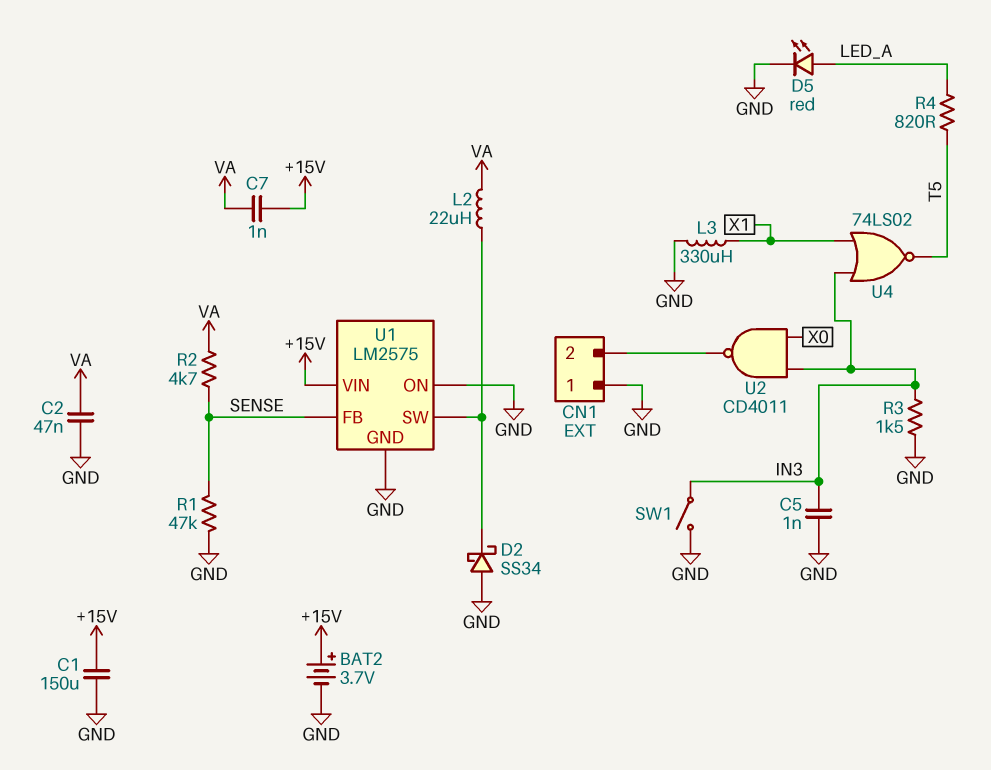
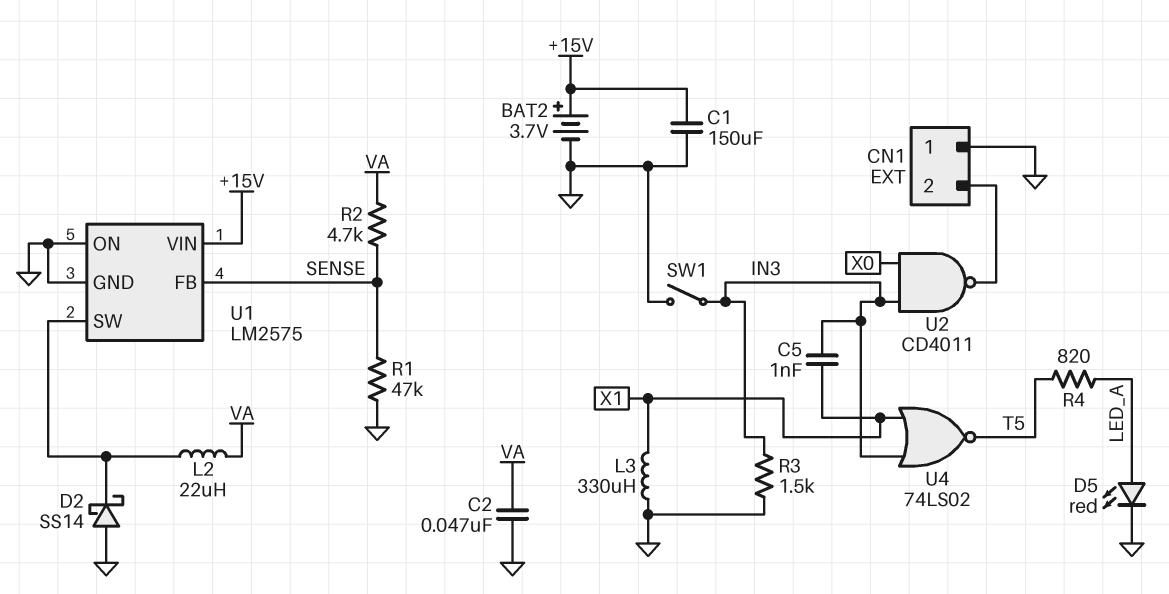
C5: 1nF (GND, IN3) -> 1nF (IN3, X1)
C7: 1nF (+15V, VA) -> none
D2: schottky SS34 (A GND, K U1/SW) -> schottky SS14 (A GND, K U1/SW)

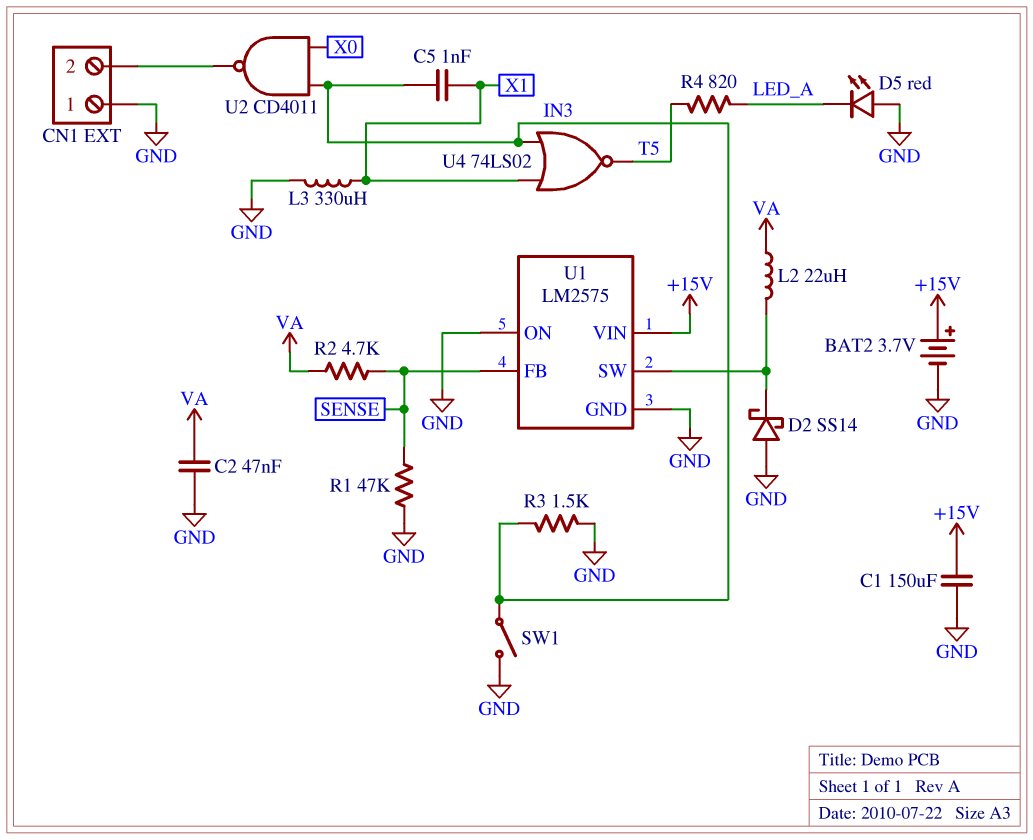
D5: LED red (A LED_A, K GND) -> LED red (A GND, K LED_A)

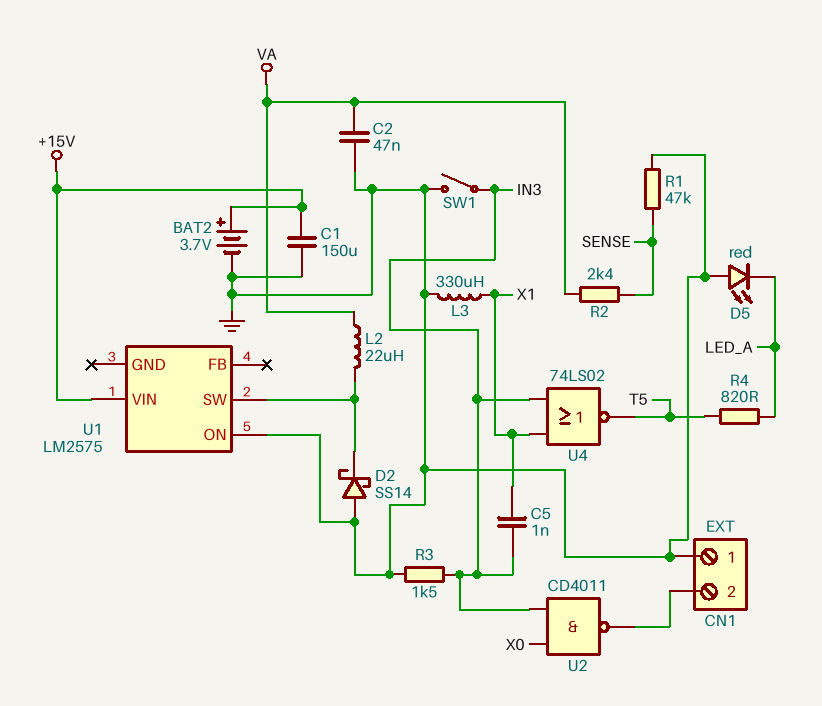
R2: 4.7k (SENSE, VA) -> 2.4k (SENSE, VA)
U1 pin FB: SENSE -> none
U1 pin GND: GND -> none

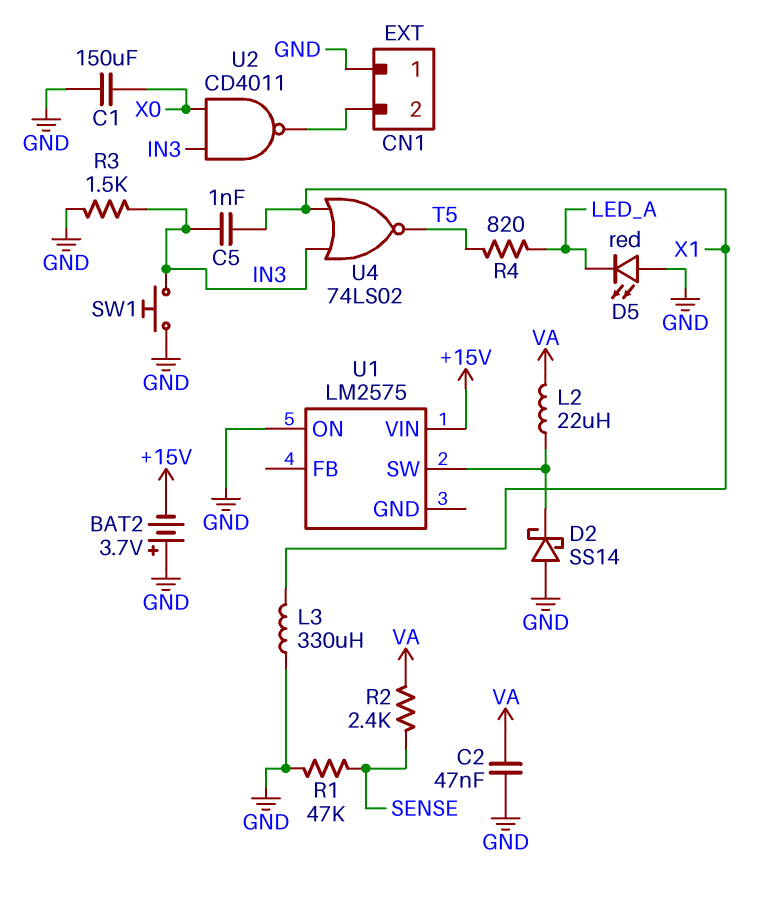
BAT2: 3.7V (plus +15V, minus GND) -> 3.7V (plus GND, minus +15V)
C1: 150uF (+15V, GND) -> 150uF (GND, X0)
SW1: switch (GND, IN3) -> button (GND, IN3)

